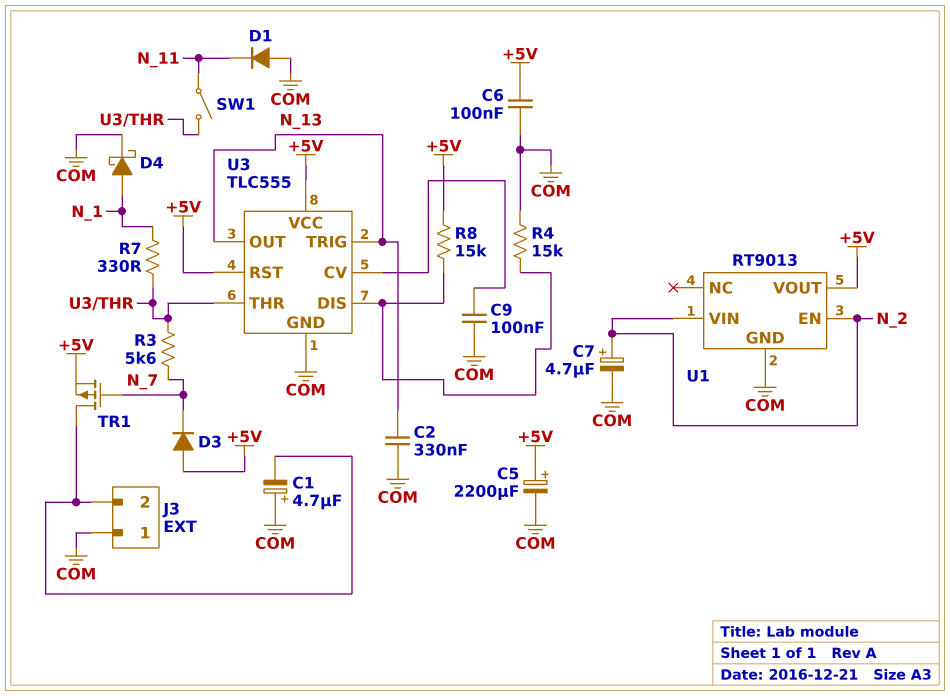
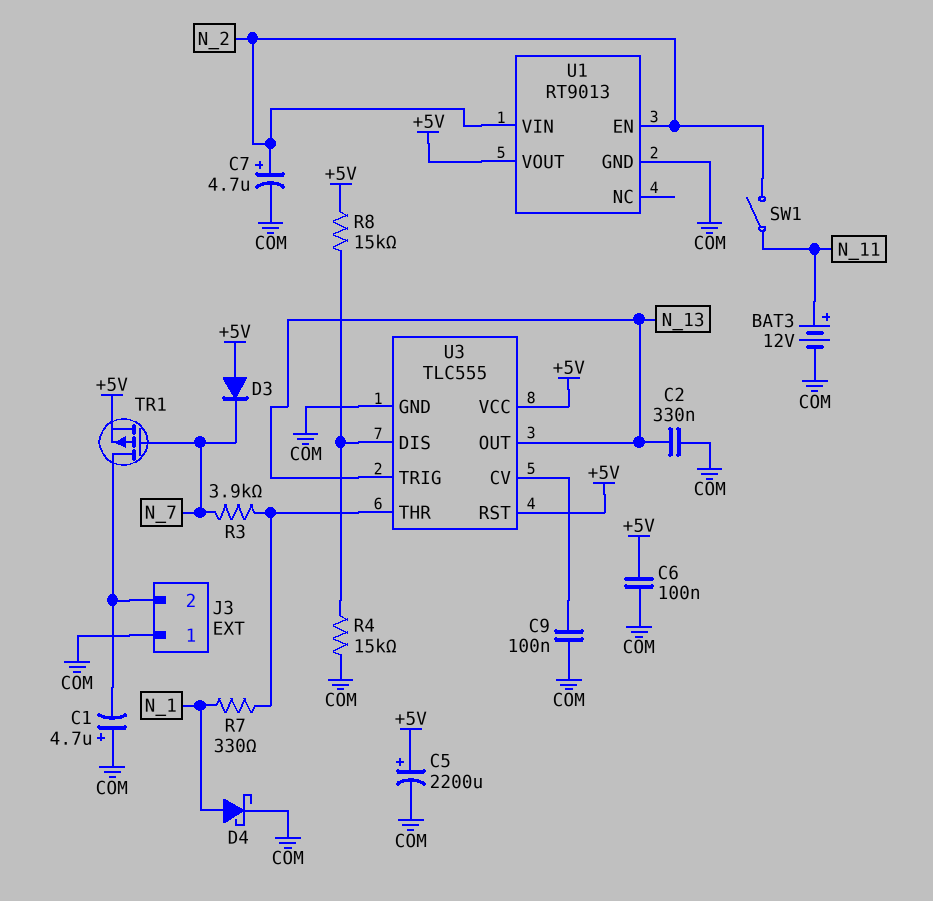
BAT3: none -> 12V (plus N_11, minus COM)
D1: diode (A COM, K N_11) -> none
R3: 5.6k (N_7, U3/THR) -> 3.9k (N_7, U3/THR)
SW1: switch (N_11, U3/THR) -> switch (N_2, N_11)

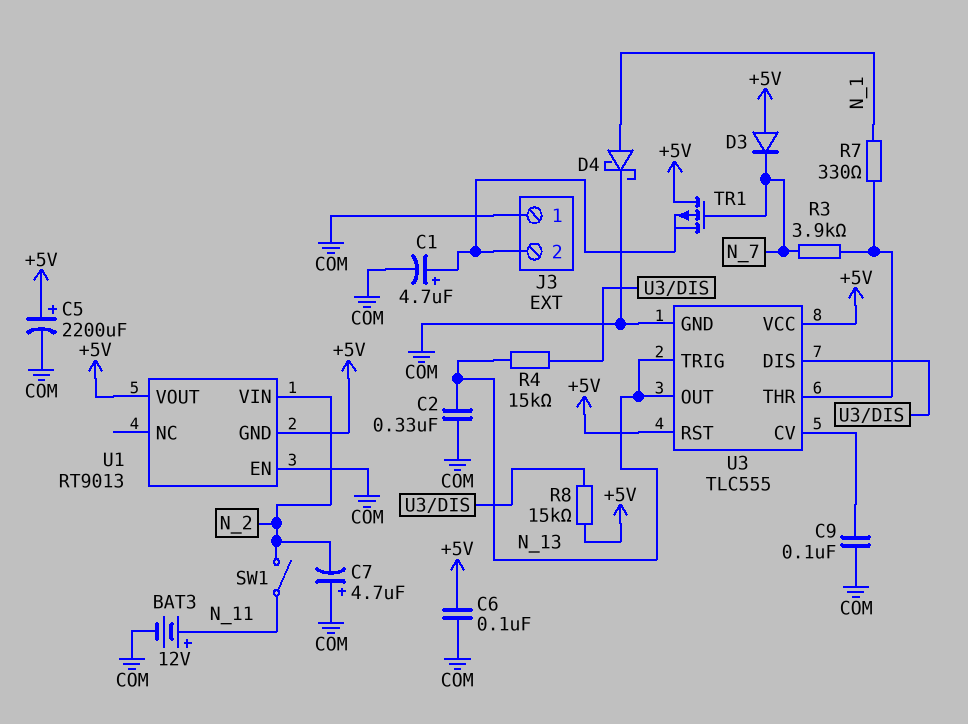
C1: 4.7uF (plus COM, minus J3/2) -> 4.7uF (plus J3/2, minus COM)
C7: 4.7uF (plus N_2, minus COM) -> 4.7uF (plus COM, minus N_2)
R4: 15k (COM, U3/DIS) -> 15k (N_13, U3/DIS)
TR1: PMOS (G N_7, D J3/2, S +5V) -> PMOS (G N_7, D +5V, S J3/2)
U1 pin EN: N_2 -> COM
U1 pin GND: COM -> +5V

